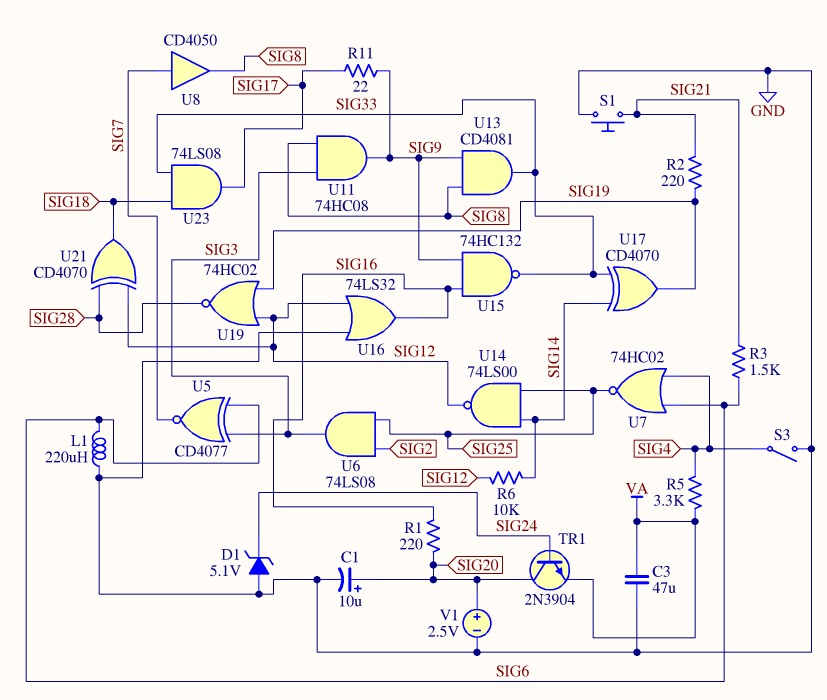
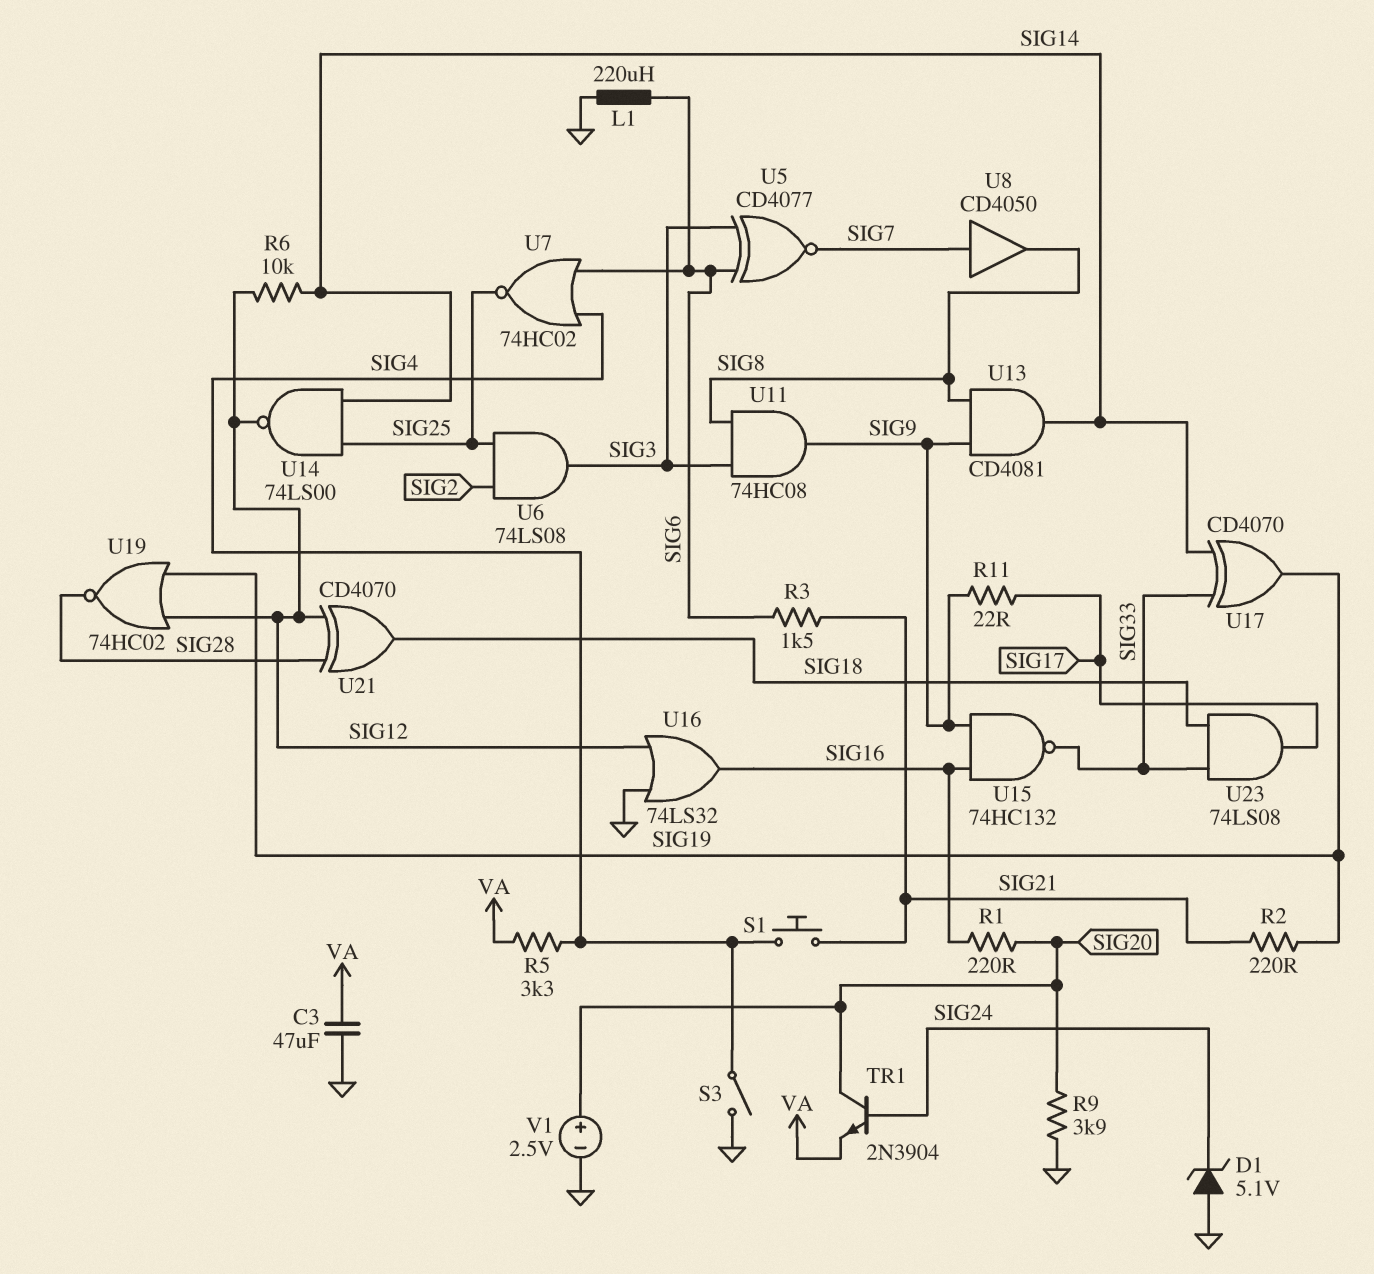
C1: 10uF (plus SIG20, minus GND) -> none
R9: none -> 3.9k (GND, SIG20)
S1: button (GND, SIG21) -> button (SIG4, SIG21)
U13: AND CD4081 (in SIG8, in SIG9, out SIG33) -> AND CD4081 (in SIG8, in SIG9, out SIG14)

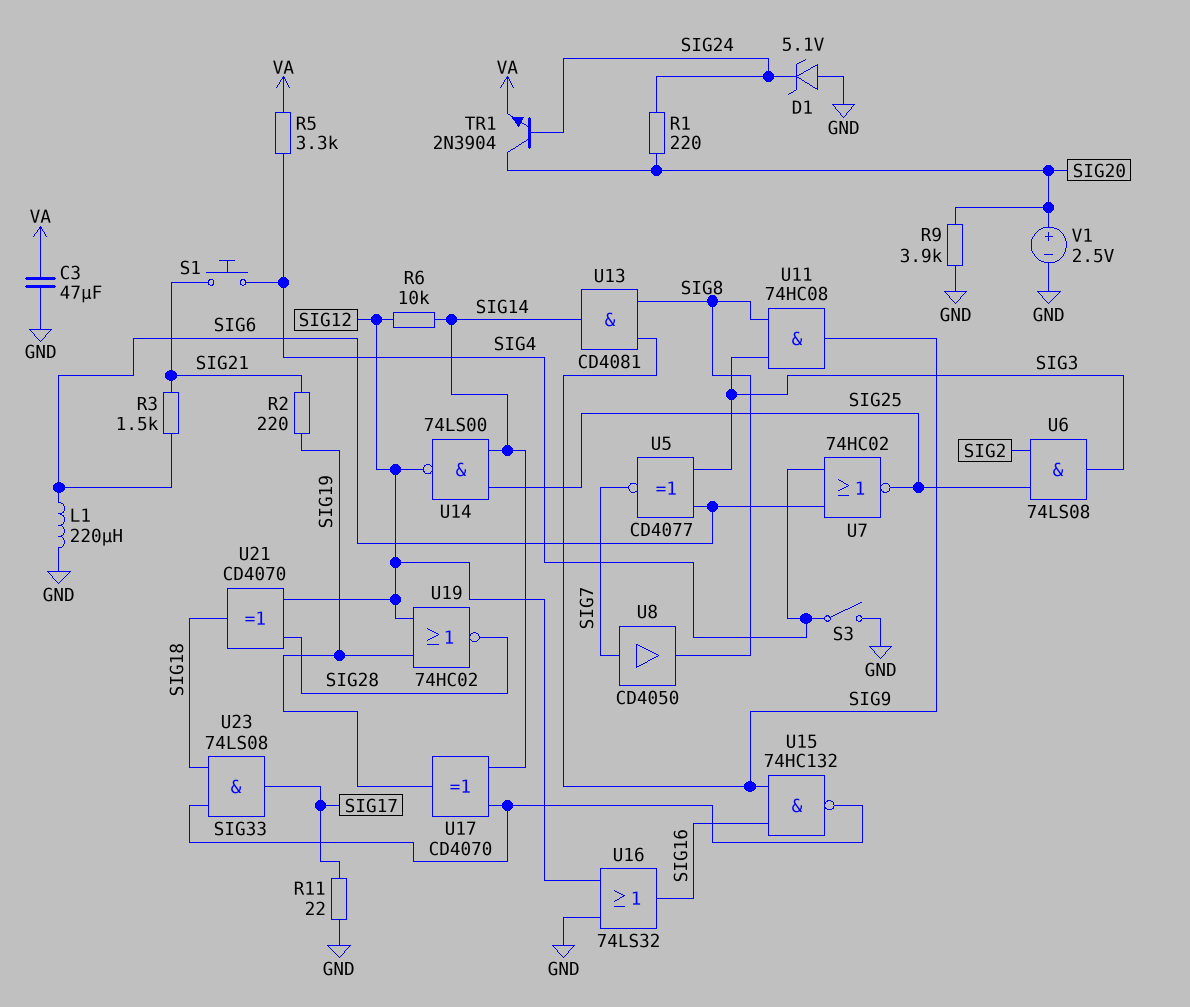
R1: 220 (SIG16, SIG20) -> 220 (SIG20, SIG24)
R11: 22 (SIG9, SIG17) -> 22 (GND, SIG17)

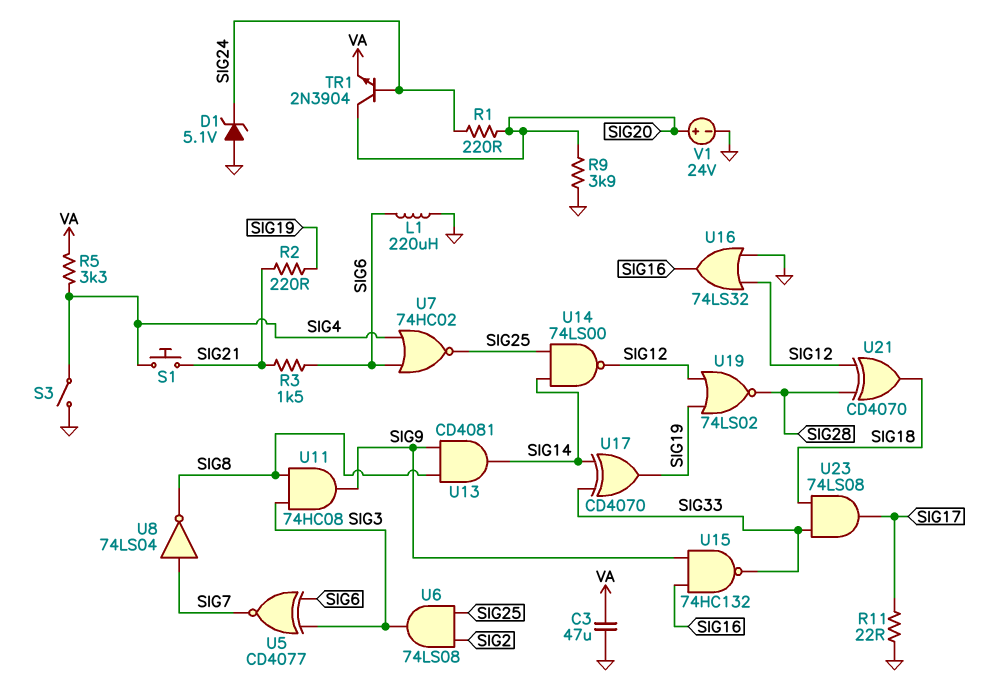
R6: 10k (SIG12, SIG14) -> none
U8: buffer CD4050 (in SIG7, out SIG8) -> NOT 74LS04 (in SIG7, out SIG8)
U19: NOR 74HC02 (in SIG12, in SIG19, out SIG28) -> NOR 74LS02 (in SIG12, in SIG19, out SIG28)
V1: 2.5V (plus SIG20, minus GND) -> 24V (plus SIG20, minus GND)

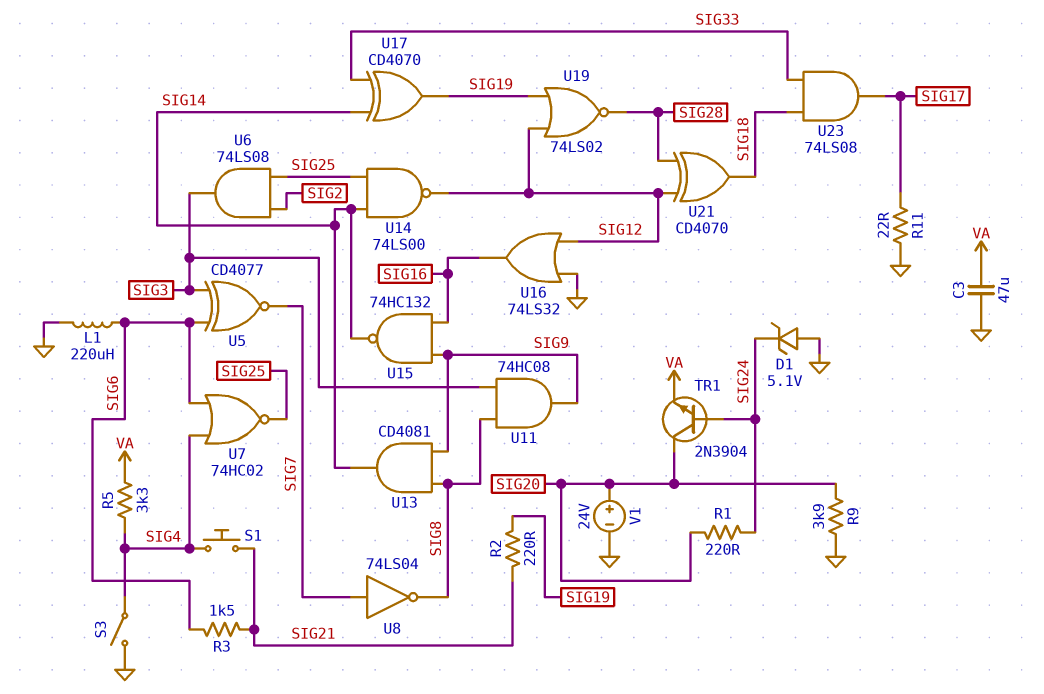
U15: NAND 74HC132 (in SIG9, in SIG16, out SIG33) -> NAND 74HC132 (in SIG9, in SIG16, out SIG14)

